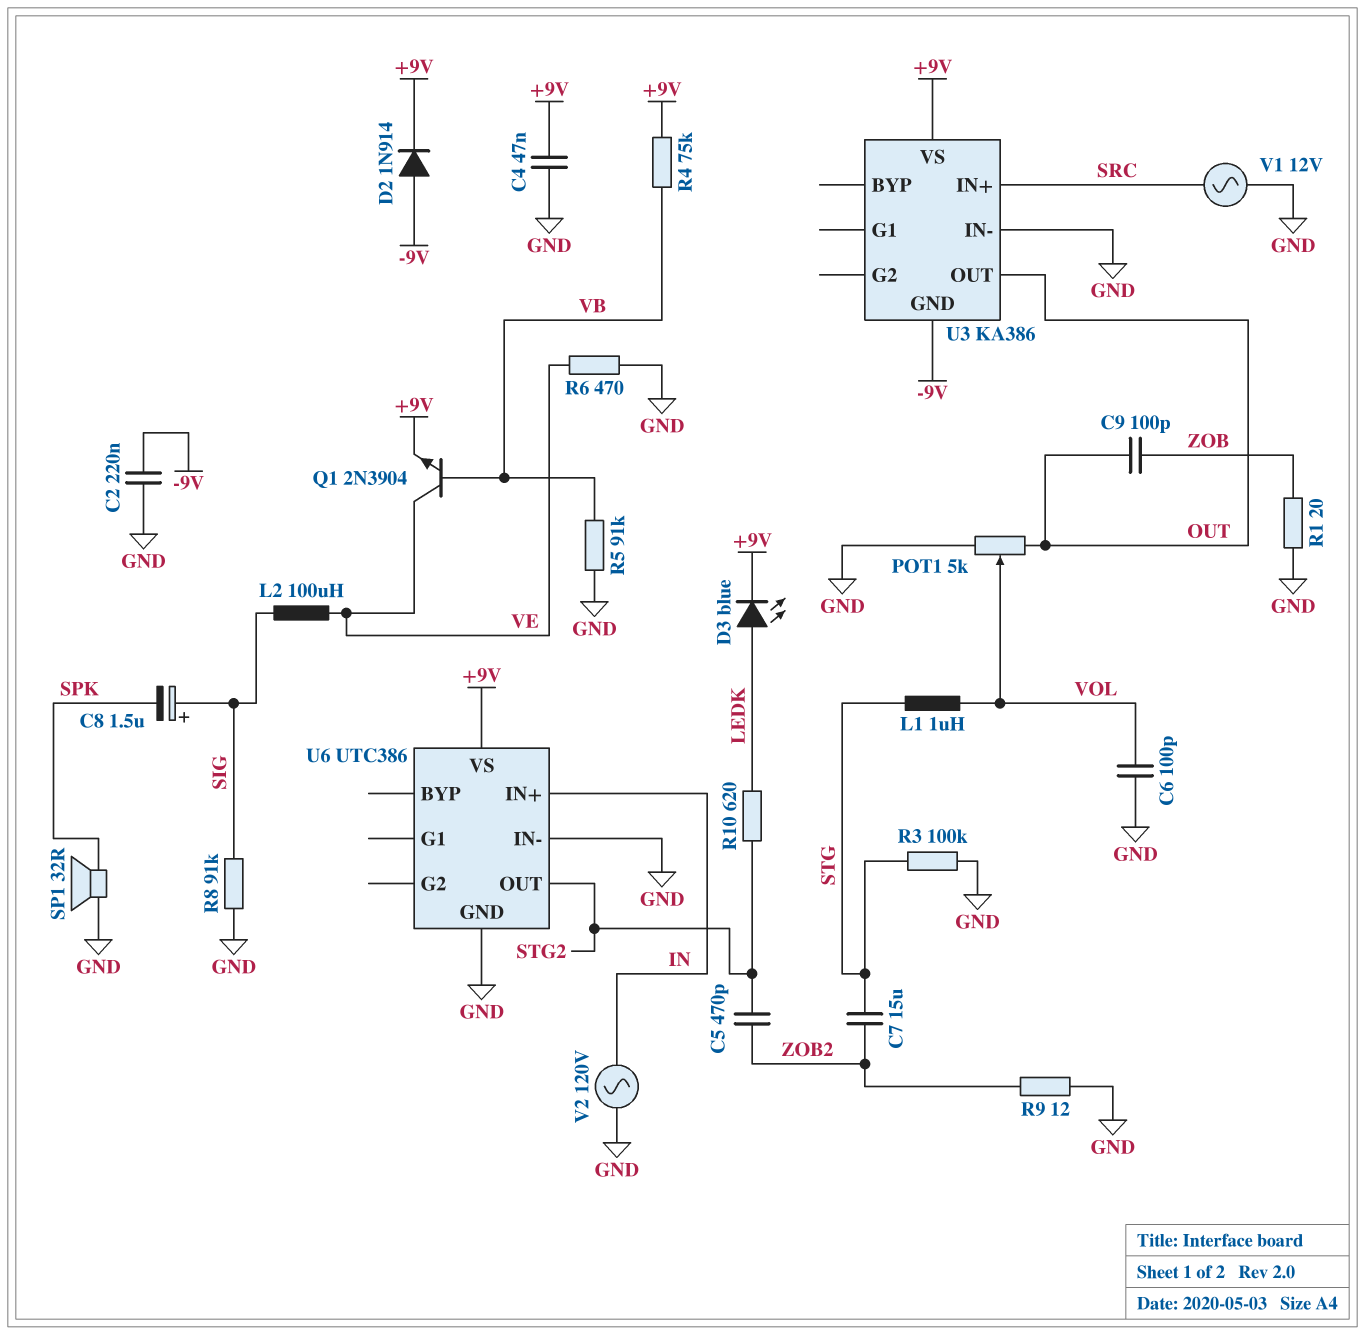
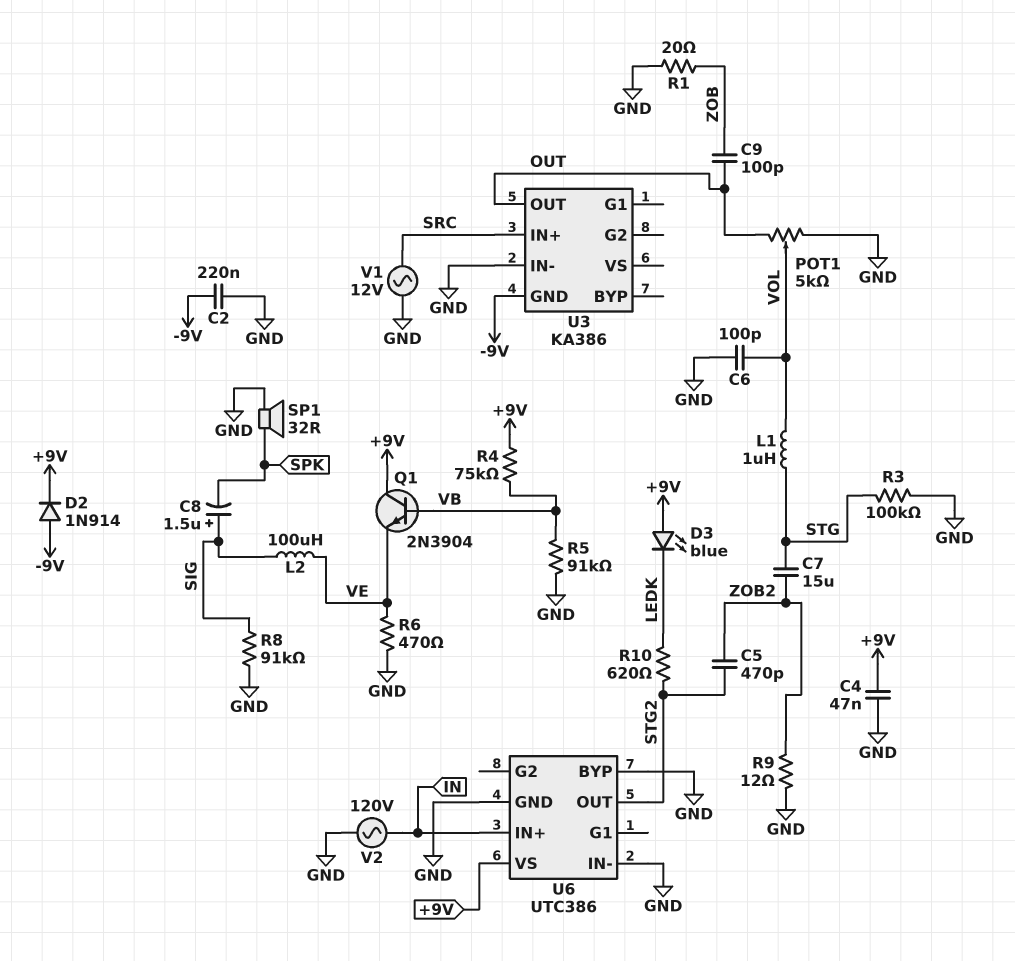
D3: LED blue (A LEDK, K +9V) -> LED blue (A +9V, K LEDK)
Q1: NPN 2N3904 (B VB, C VE, E +9V) -> NPN 2N3904 (B VB, C +9V, E VE)
U3 pin VS: +9V -> none
U6 pin BYP: none -> GND

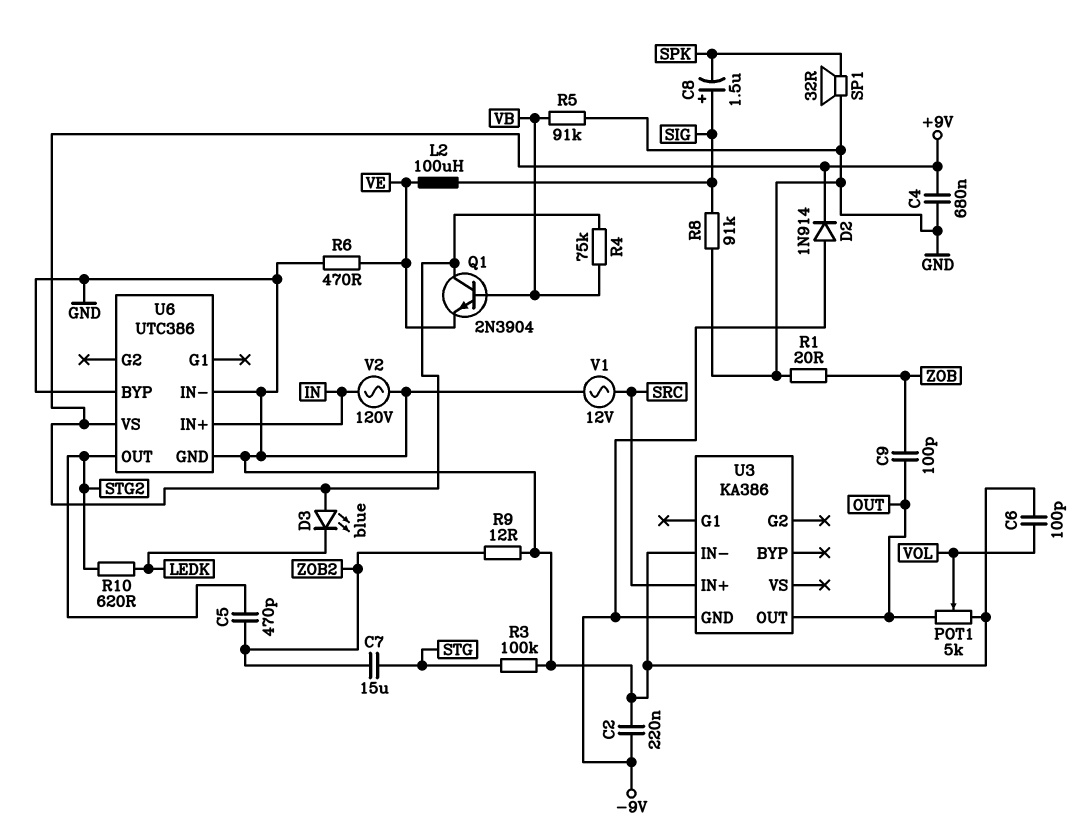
C4: 47nF (+9V, GND) -> 680nF (+9V, GND)
L1: 1uH (STG, VOL) -> none

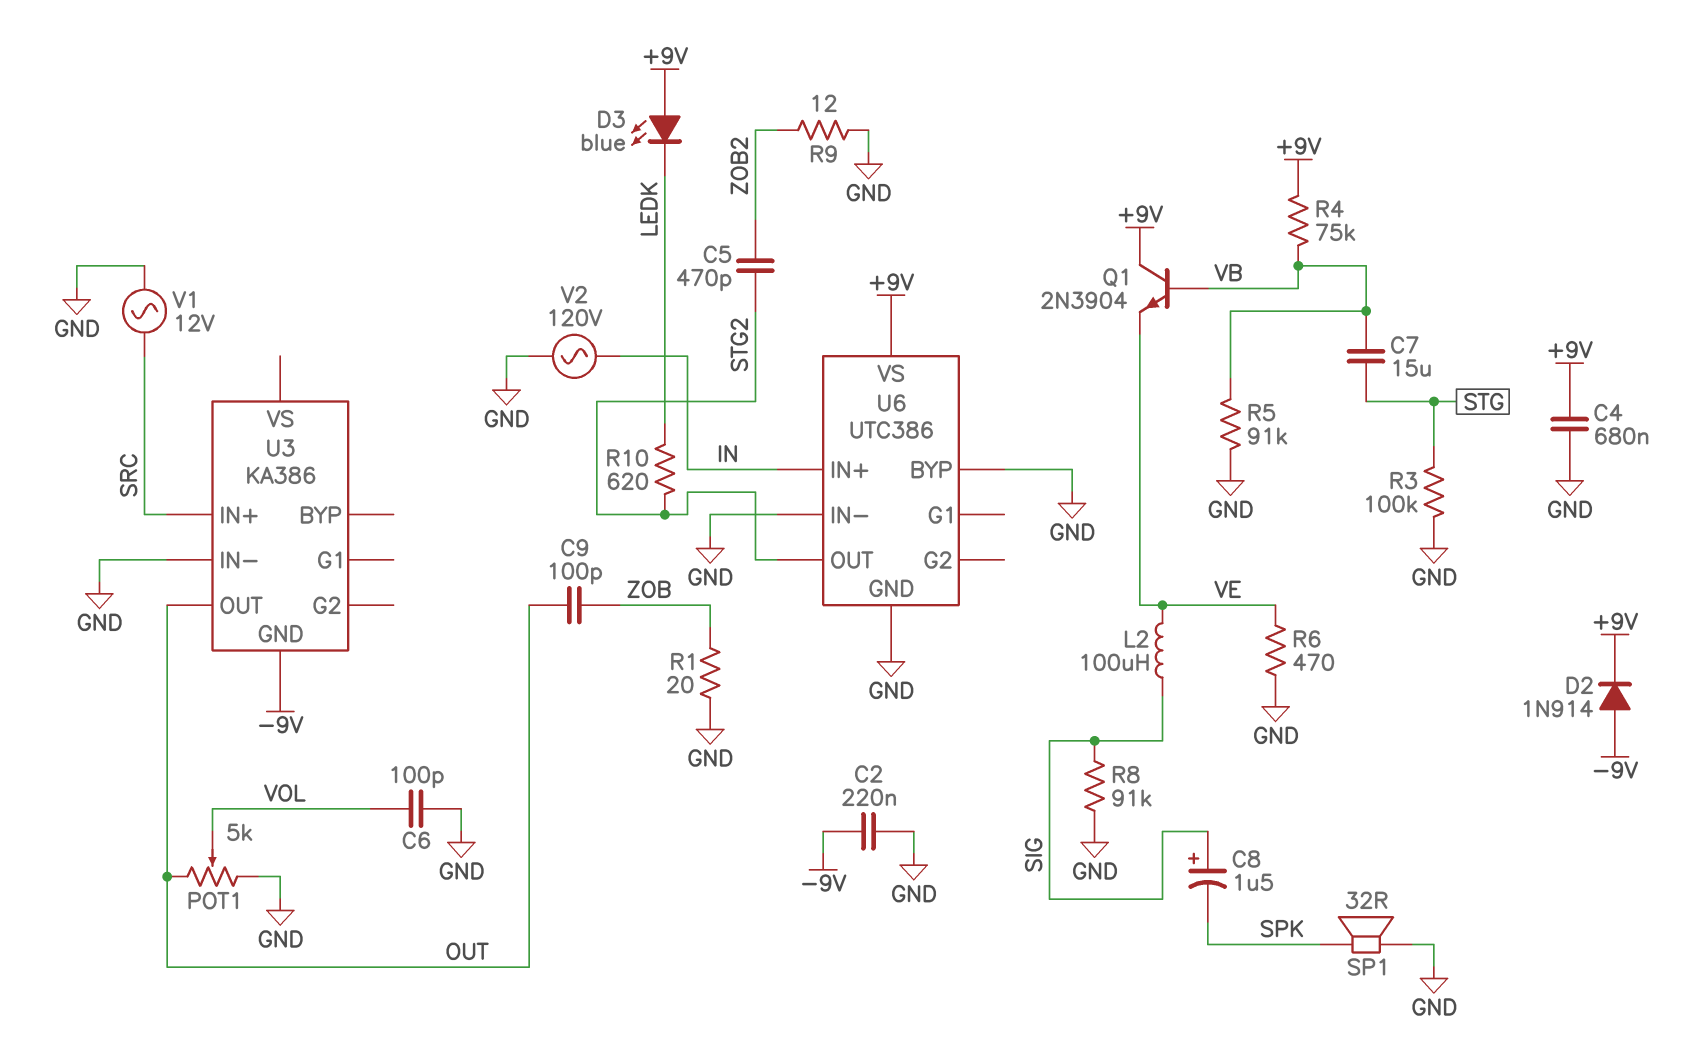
C7: 15uF (STG, ZOB2) -> 15uF (STG, VB)

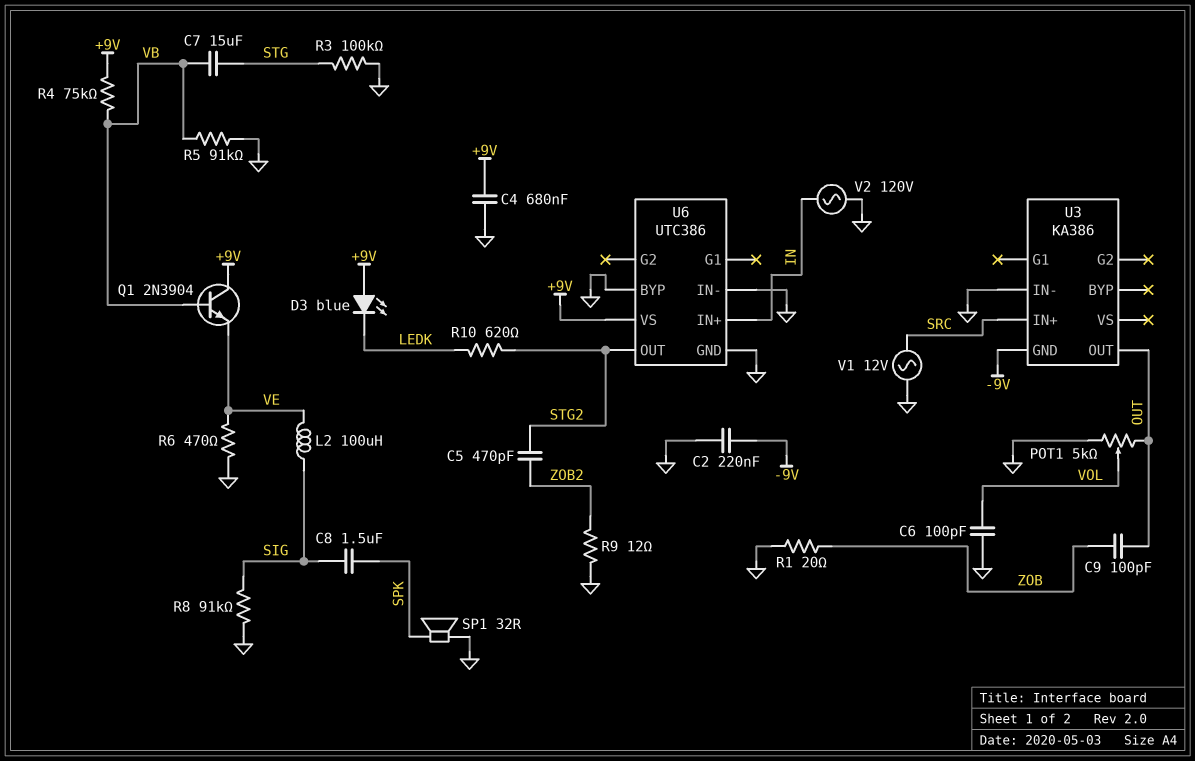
C8: 1.5uF (plus SIG, minus SPK) -> 1.5uF (SIG, SPK)
D2: diode 1N914 (A -9V, K +9V) -> none

